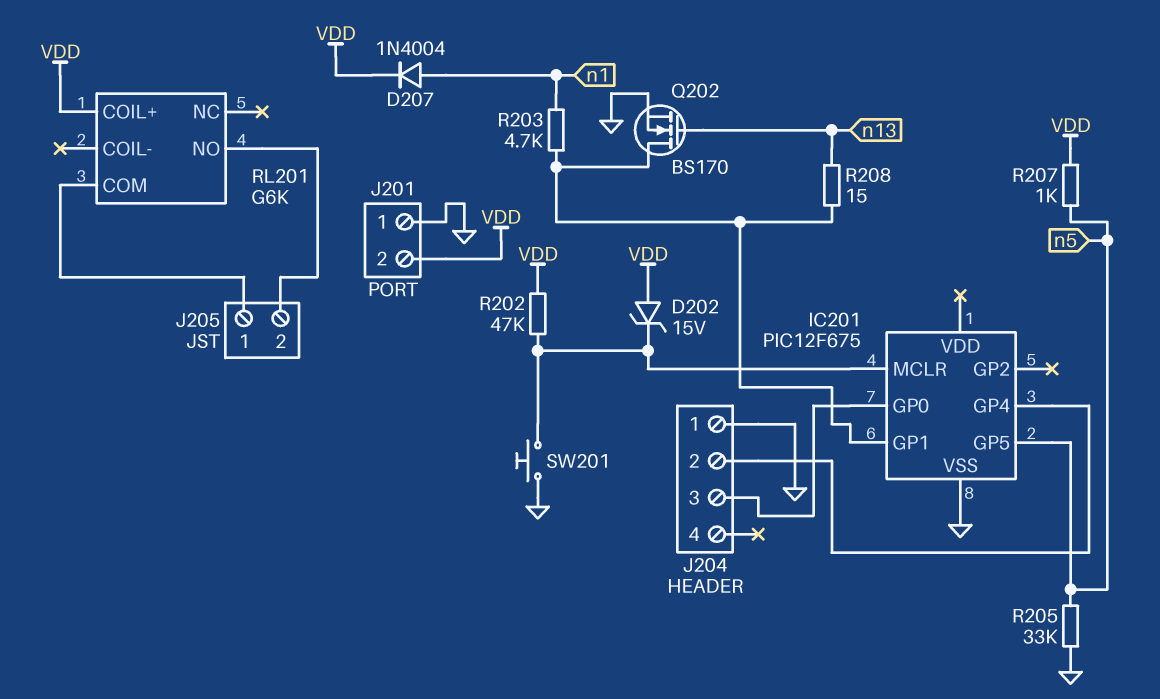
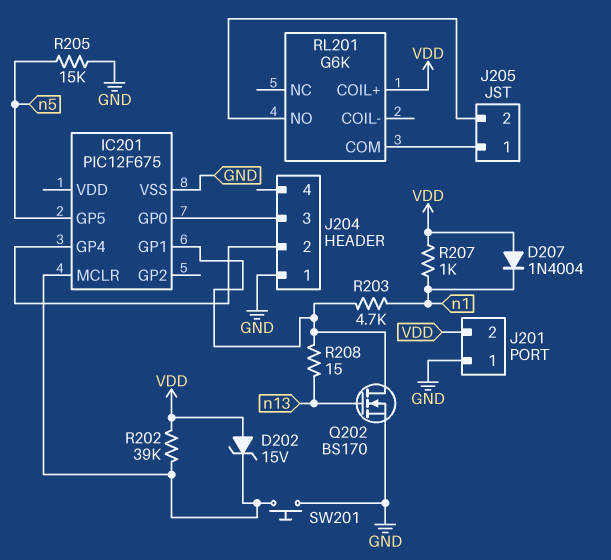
D207: diode 1N4004 (A n1, K VDD) -> diode 1N4004 (A VDD, K n1)
R202: 47k (IC201/MCLR, VDD) -> 39k (IC201/MCLR, VDD)
R205: 33k (GND, n5) -> 15k (GND, n5)
R207: 1k (VDD, n5) -> 1k (VDD, n1)

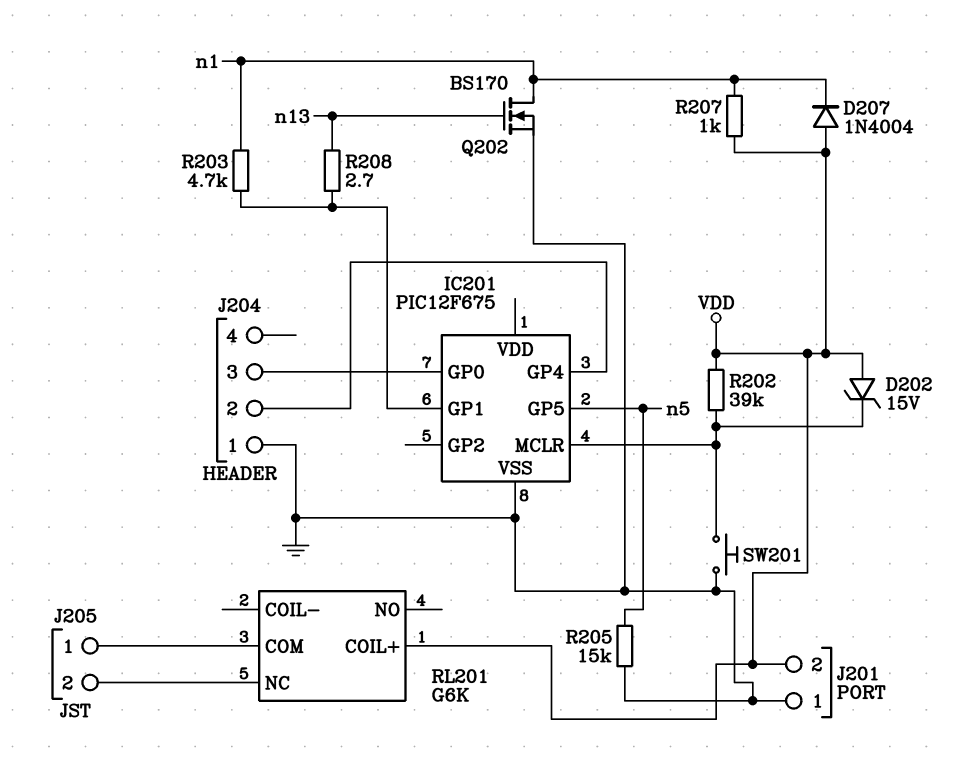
Q202: NMOS BS170 (G n13, D IC201/GP1, S GND) -> NMOS BS170 (G n13, D n1, S GND)
R208: 15 (IC201/GP1, n13) -> 2.7 (IC201/GP1, n13)
RL201 pin NC: none -> J205/2
RL201 pin NO: J205/2 -> none

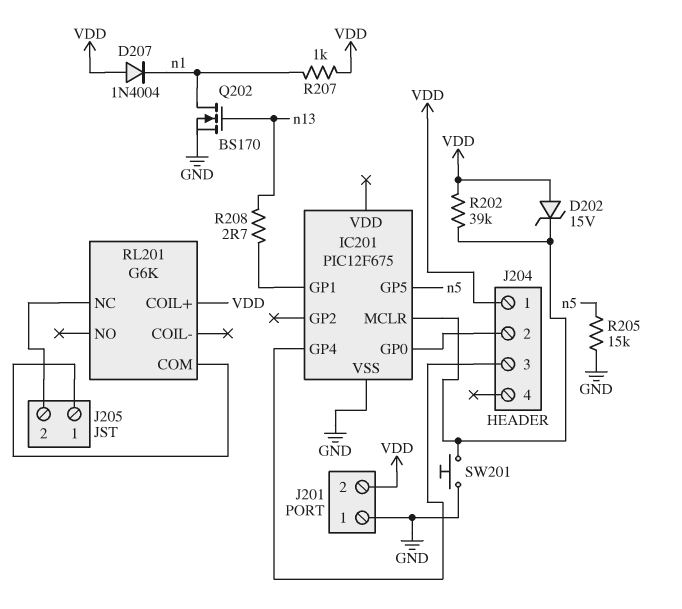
J204 pin 1: GND -> VDD
J204 pin 2: IC201/GP4 -> IC201/GP0
J204 pin 3: IC201/GP0 -> IC201/GP4
R203: 4.7k (IC201/GP1, n1) -> none

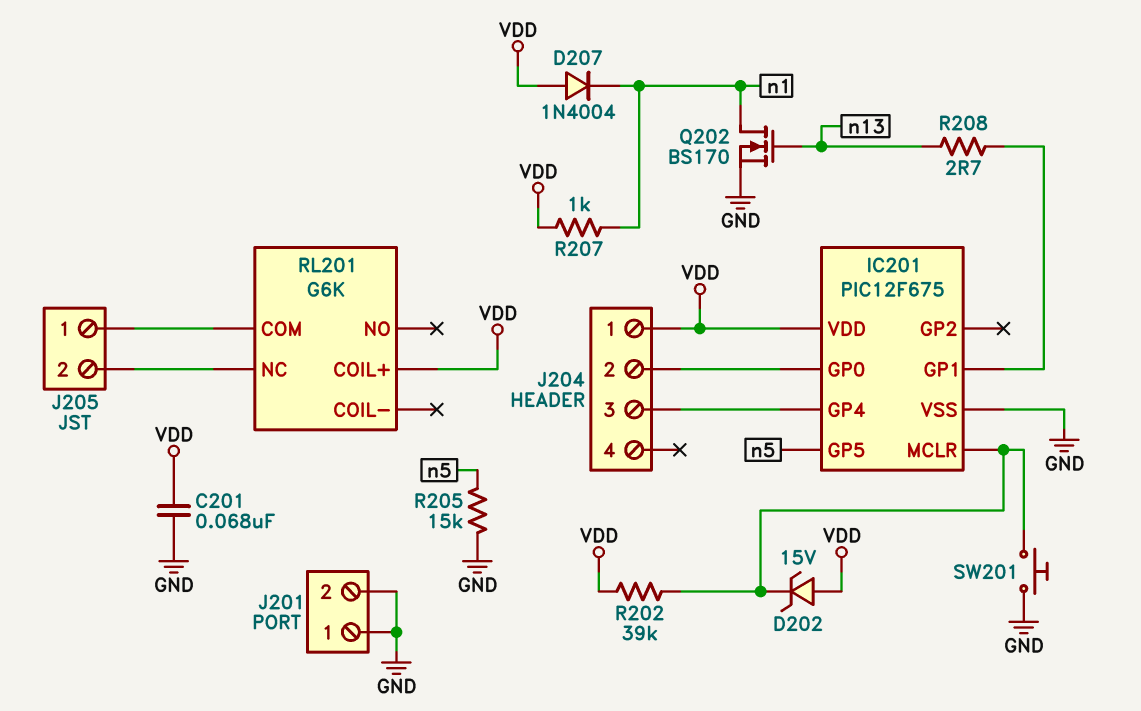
C201: none -> 68nF (GND, VDD)
IC201 pin VDD: none -> VDD
J201 pin 2: VDD -> GND

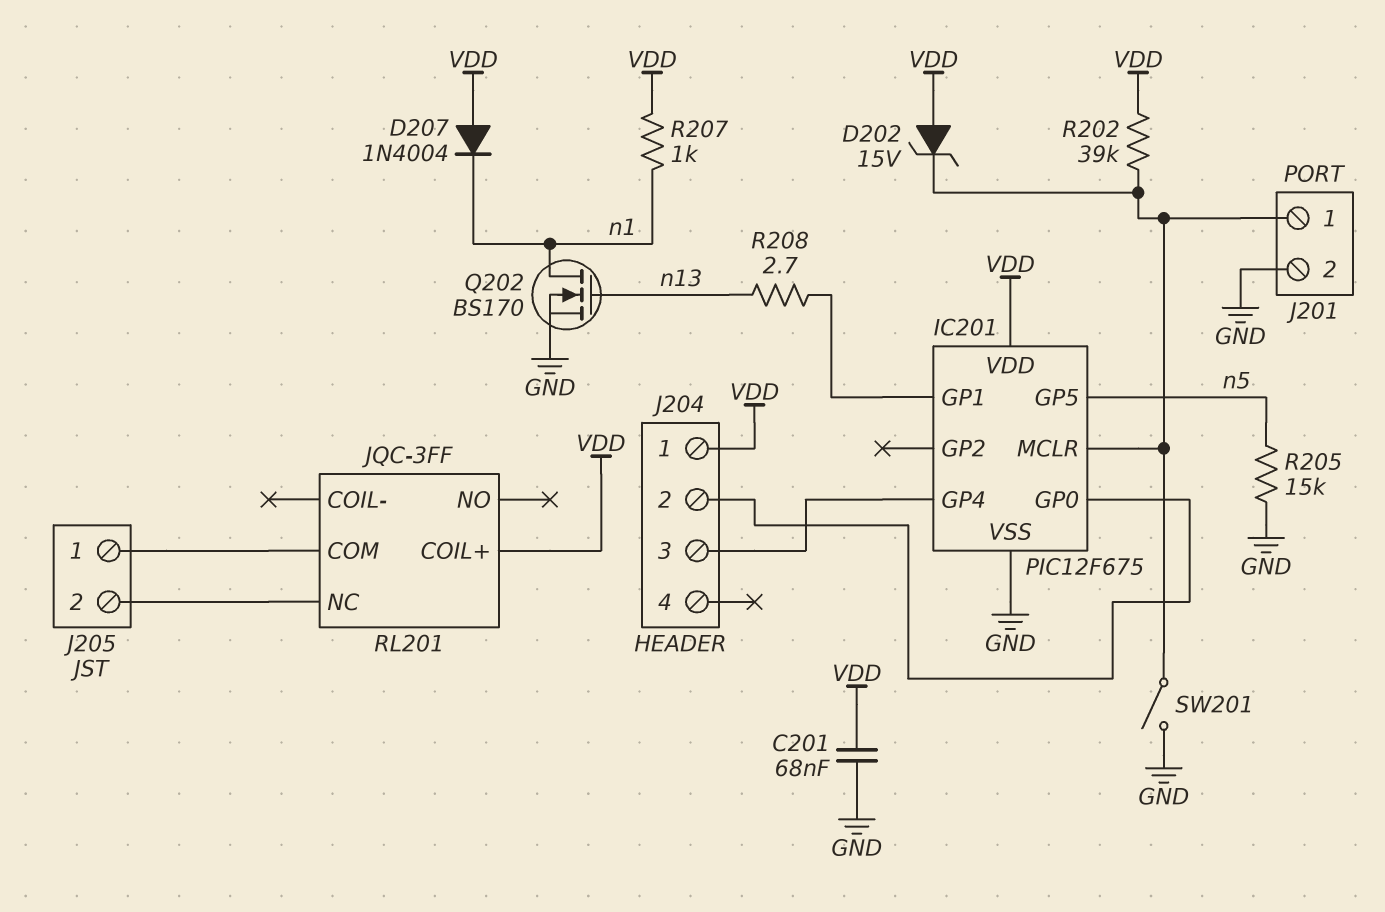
J201 pin 1: GND -> IC201/MCLR
RL201: G6K -> JQC-3FF
SW201: button (GND, IC201/MCLR) -> switch (GND, IC201/MCLR)

